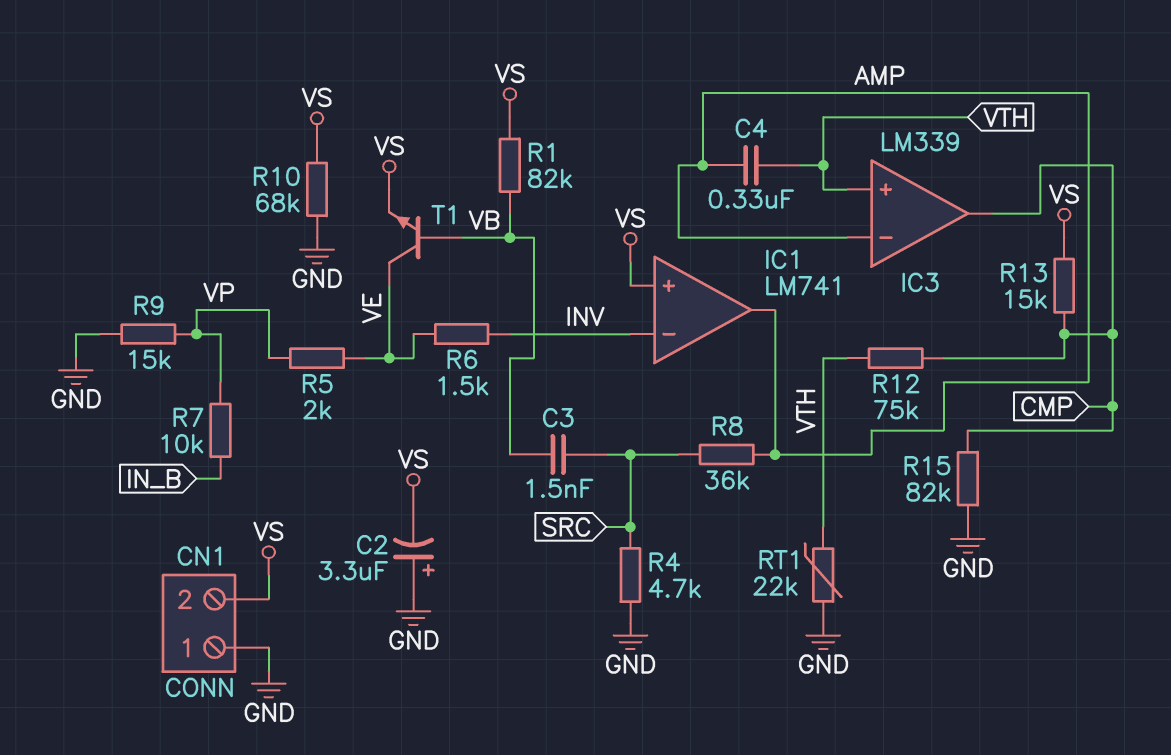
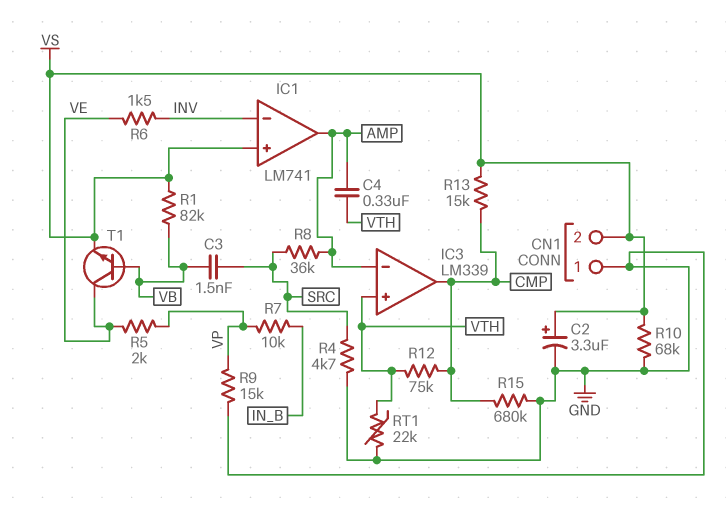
C2: 3.3uF (plus GND, minus VS) -> 3.3uF (plus VS, minus GND)
R15: 82k (CMP, GND) -> 680k (CMP, GND)

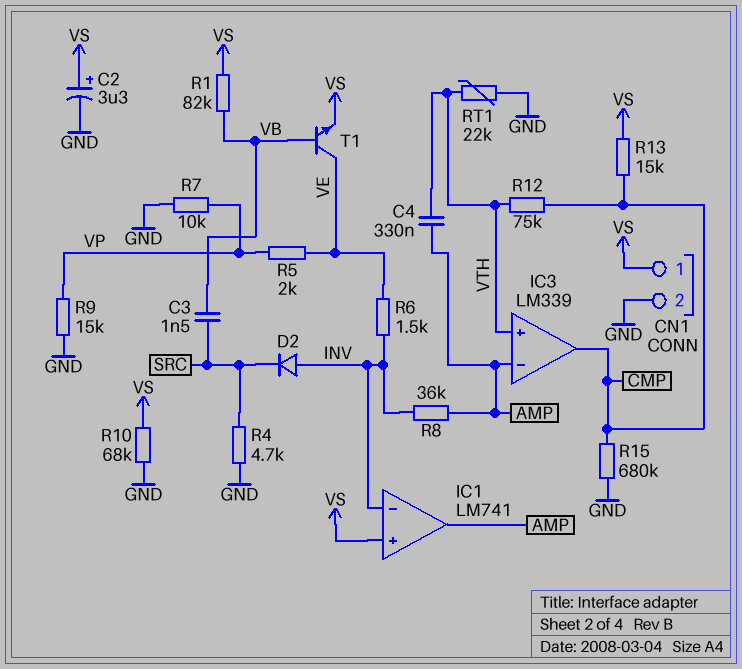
CN1 pin 1: GND -> VS
CN1 pin 2: VS -> GND
D2: none -> diode (A INV, K SRC)
R7: 10k (IN_B, VP) -> 10k (GND, VP)
R8: 36k (AMP, SRC) -> 36k (AMP, INV)

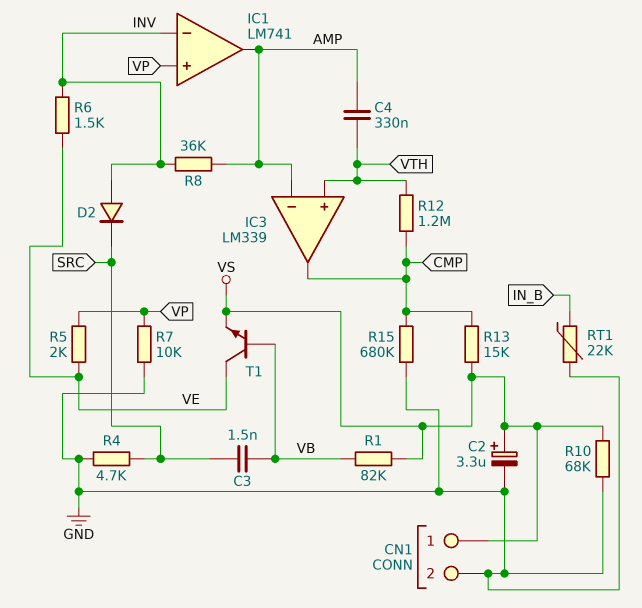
IC1 pin in+: VS -> VP
R9: 15k (GND, VP) -> none
R12: 75k (CMP, VTH) -> 1.2M (CMP, VTH)
RT1: 22k (GND, VTH) -> 22k (GND, IN_B)

